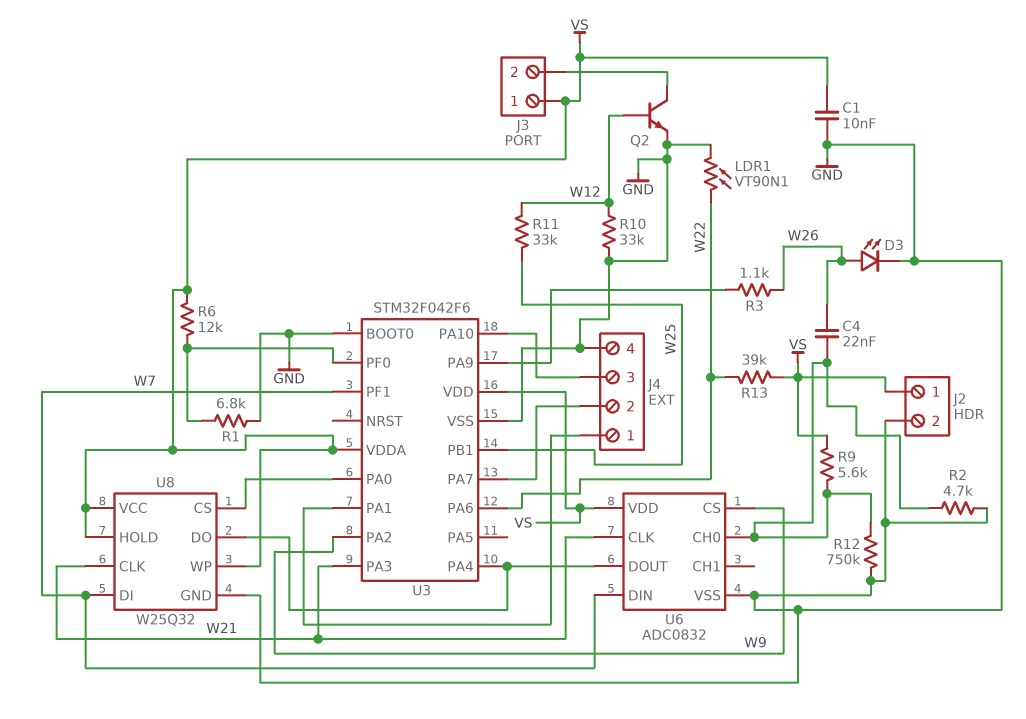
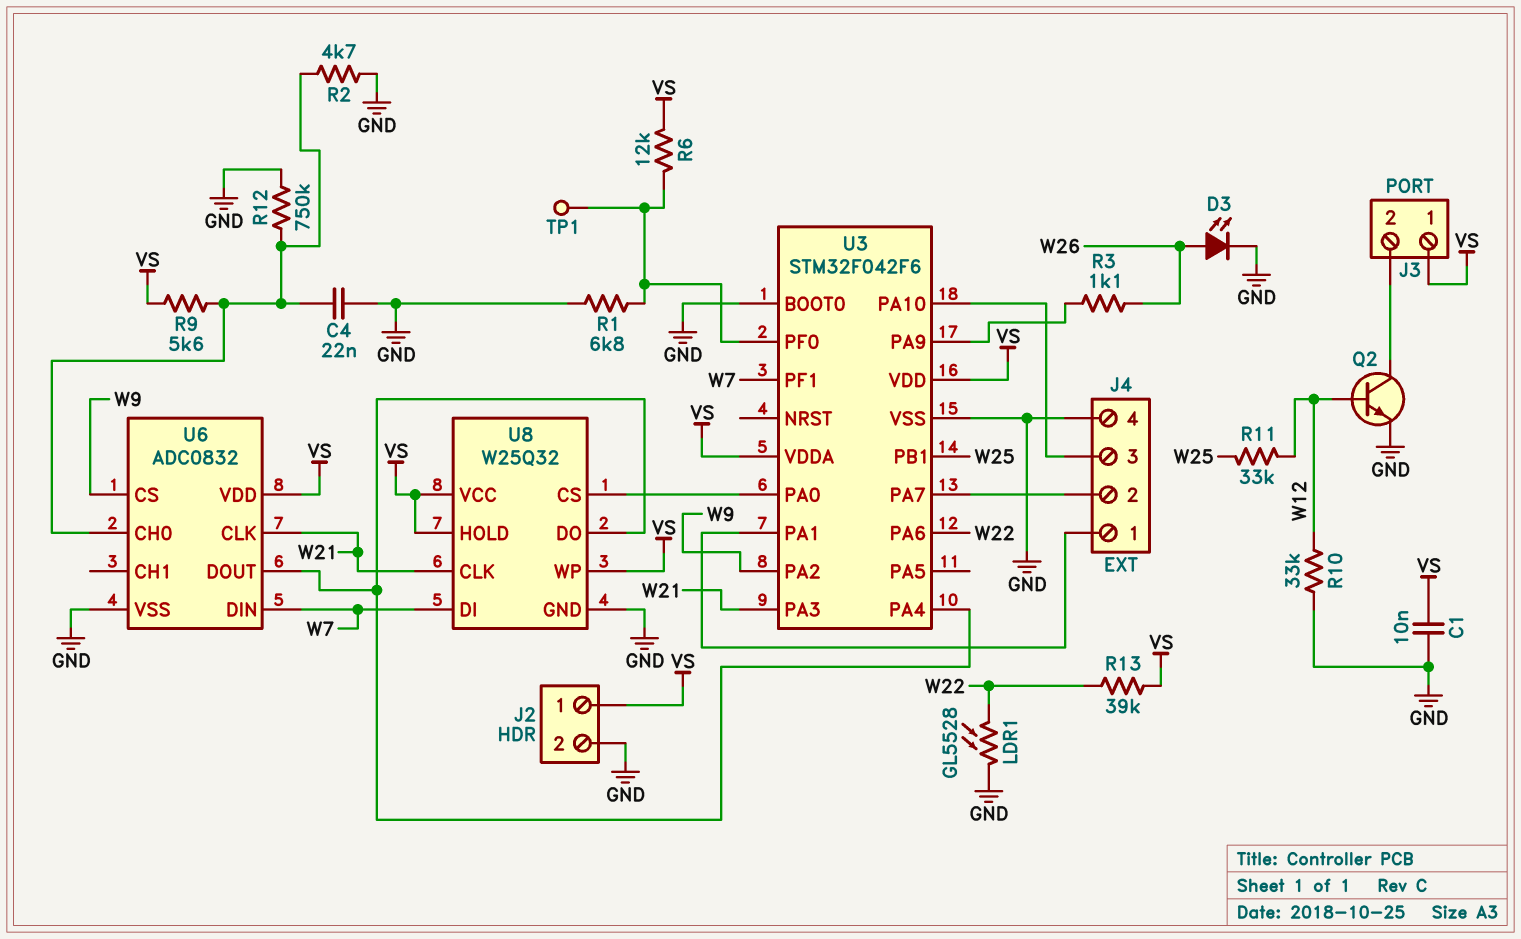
C4: 22nF (U6/CH0, W26) -> 22nF (GND, U6/CH0)
LDR1: VT90N1 (GND, W22) -> GL5528 (GND, W22)
TP1: none -> test point (U3/PF0)

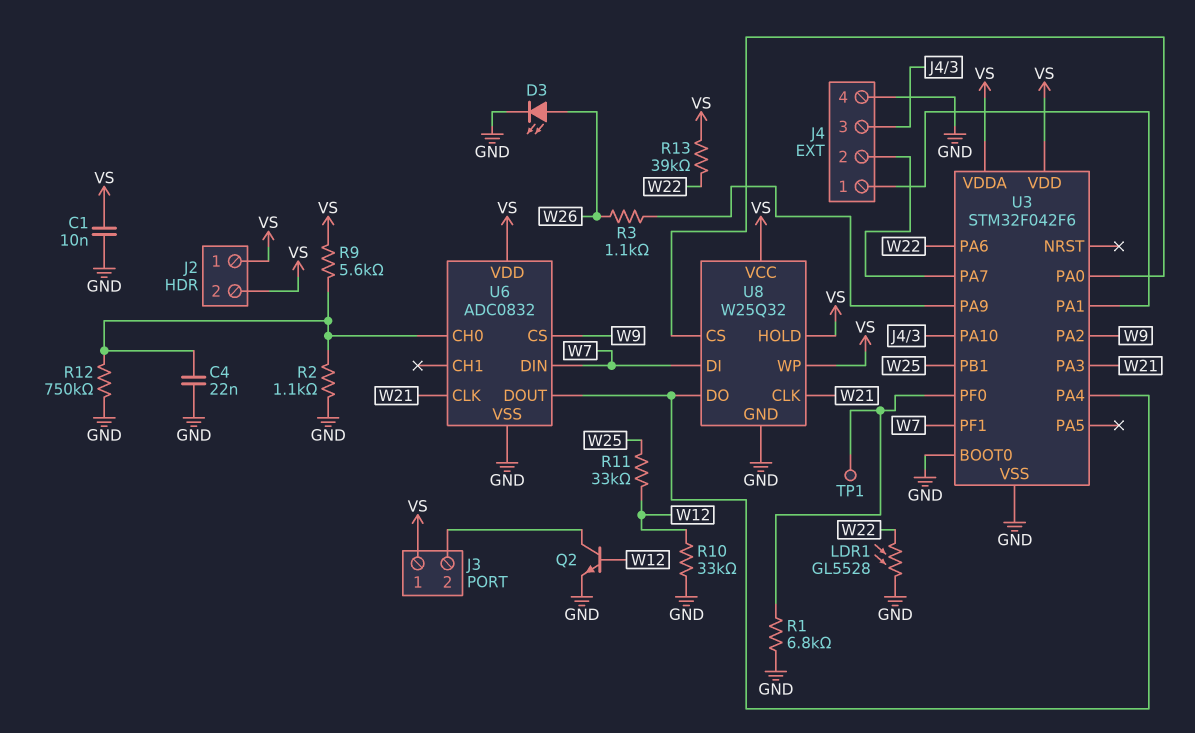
J2 pin 2: GND -> VS
R2: 4.7k (GND, U6/CH0) -> 1.1k (GND, U6/CH0)
R6: 12k (U3/PF0, VS) -> none

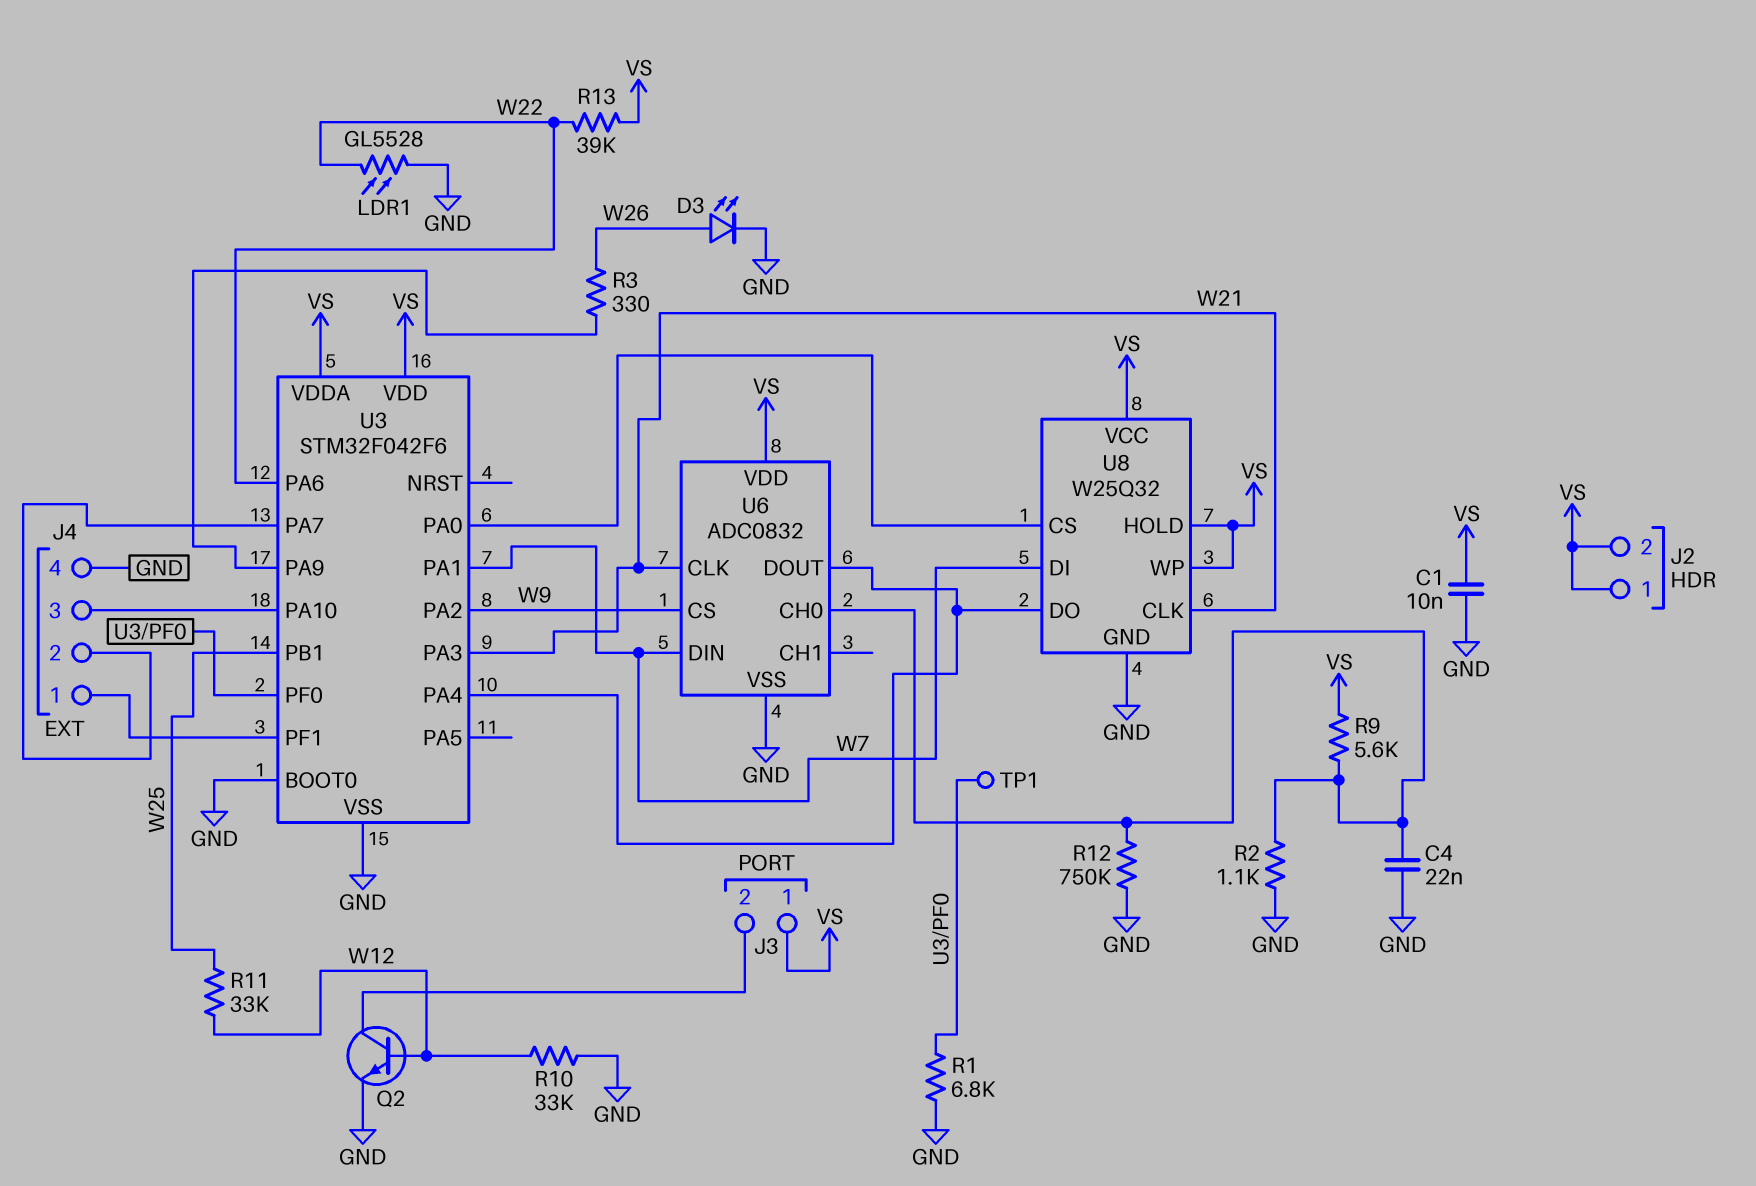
R3: 1.1k (U3/PA9, W26) -> 330 (U3/PA9, W26)
U3 pin PA1: J4/1 -> W7
U3 pin PF1: W7 -> J4/1

